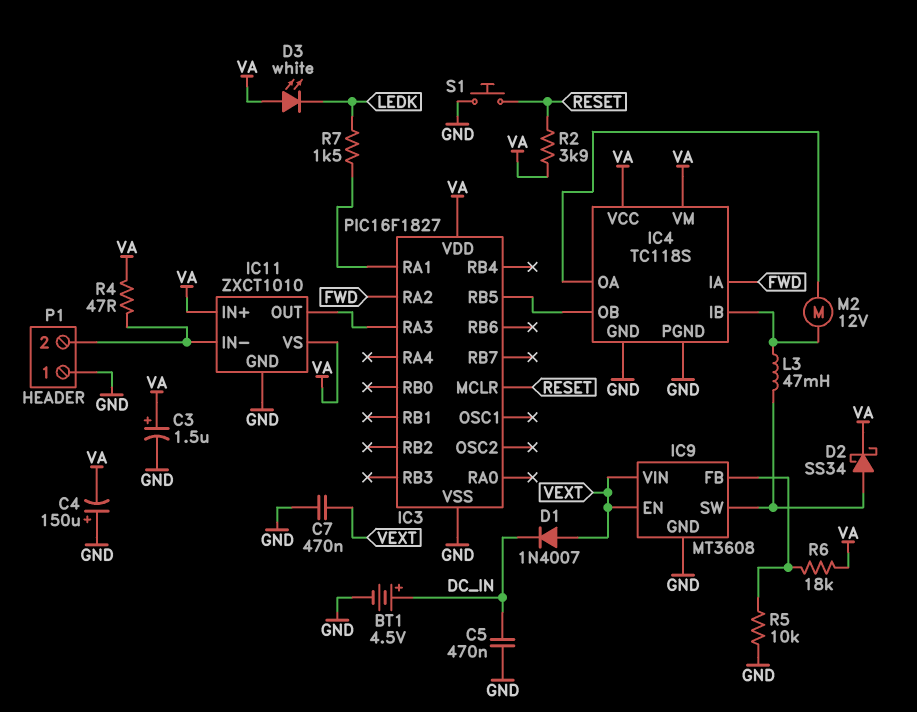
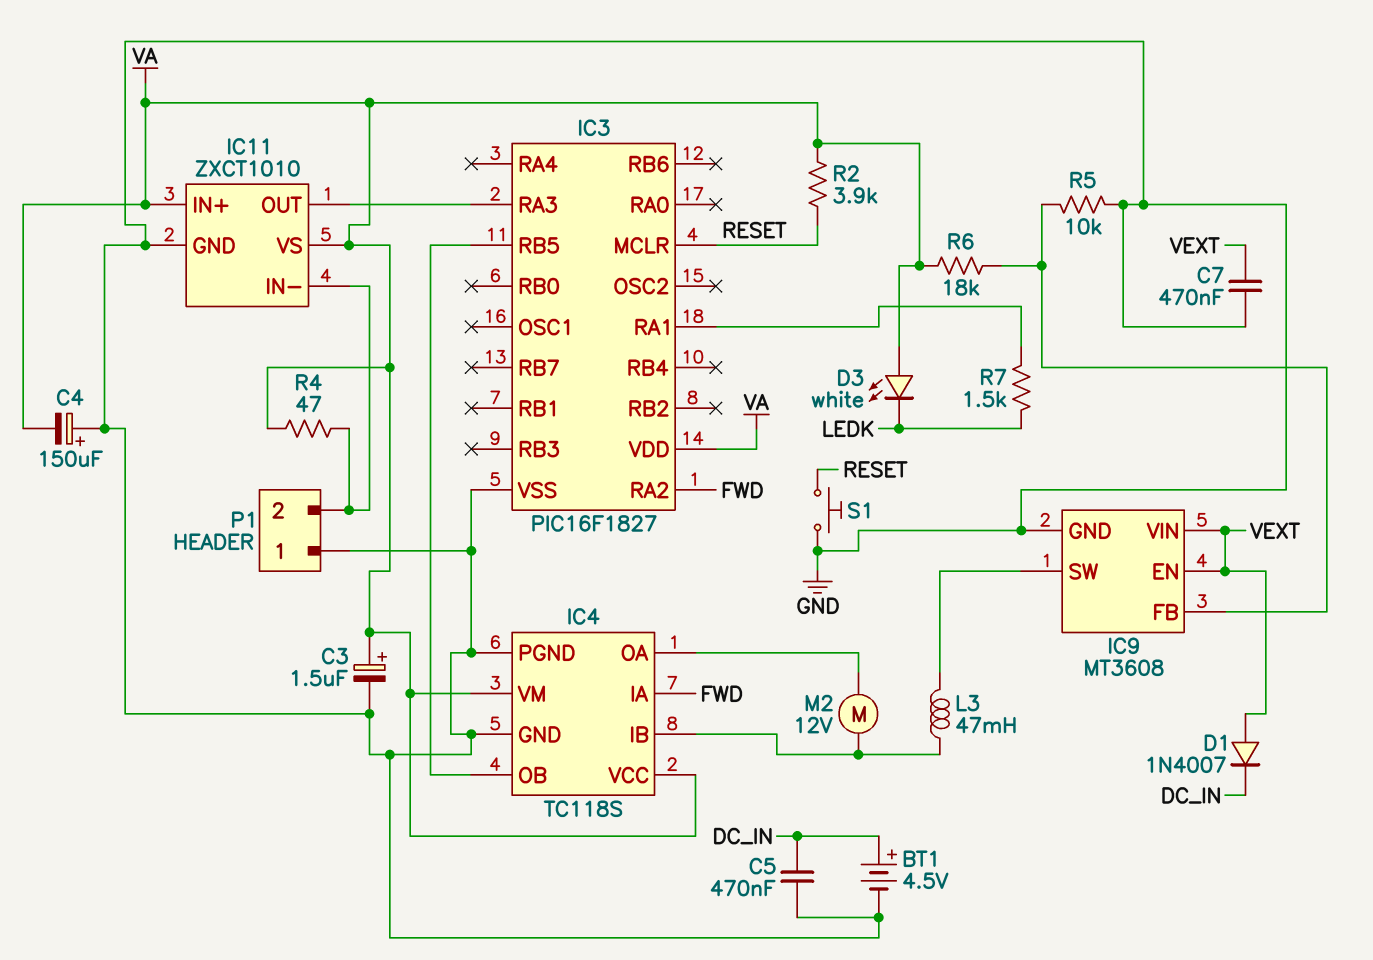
D2: schottky SS34 (A IC9/SW, K VA) -> none

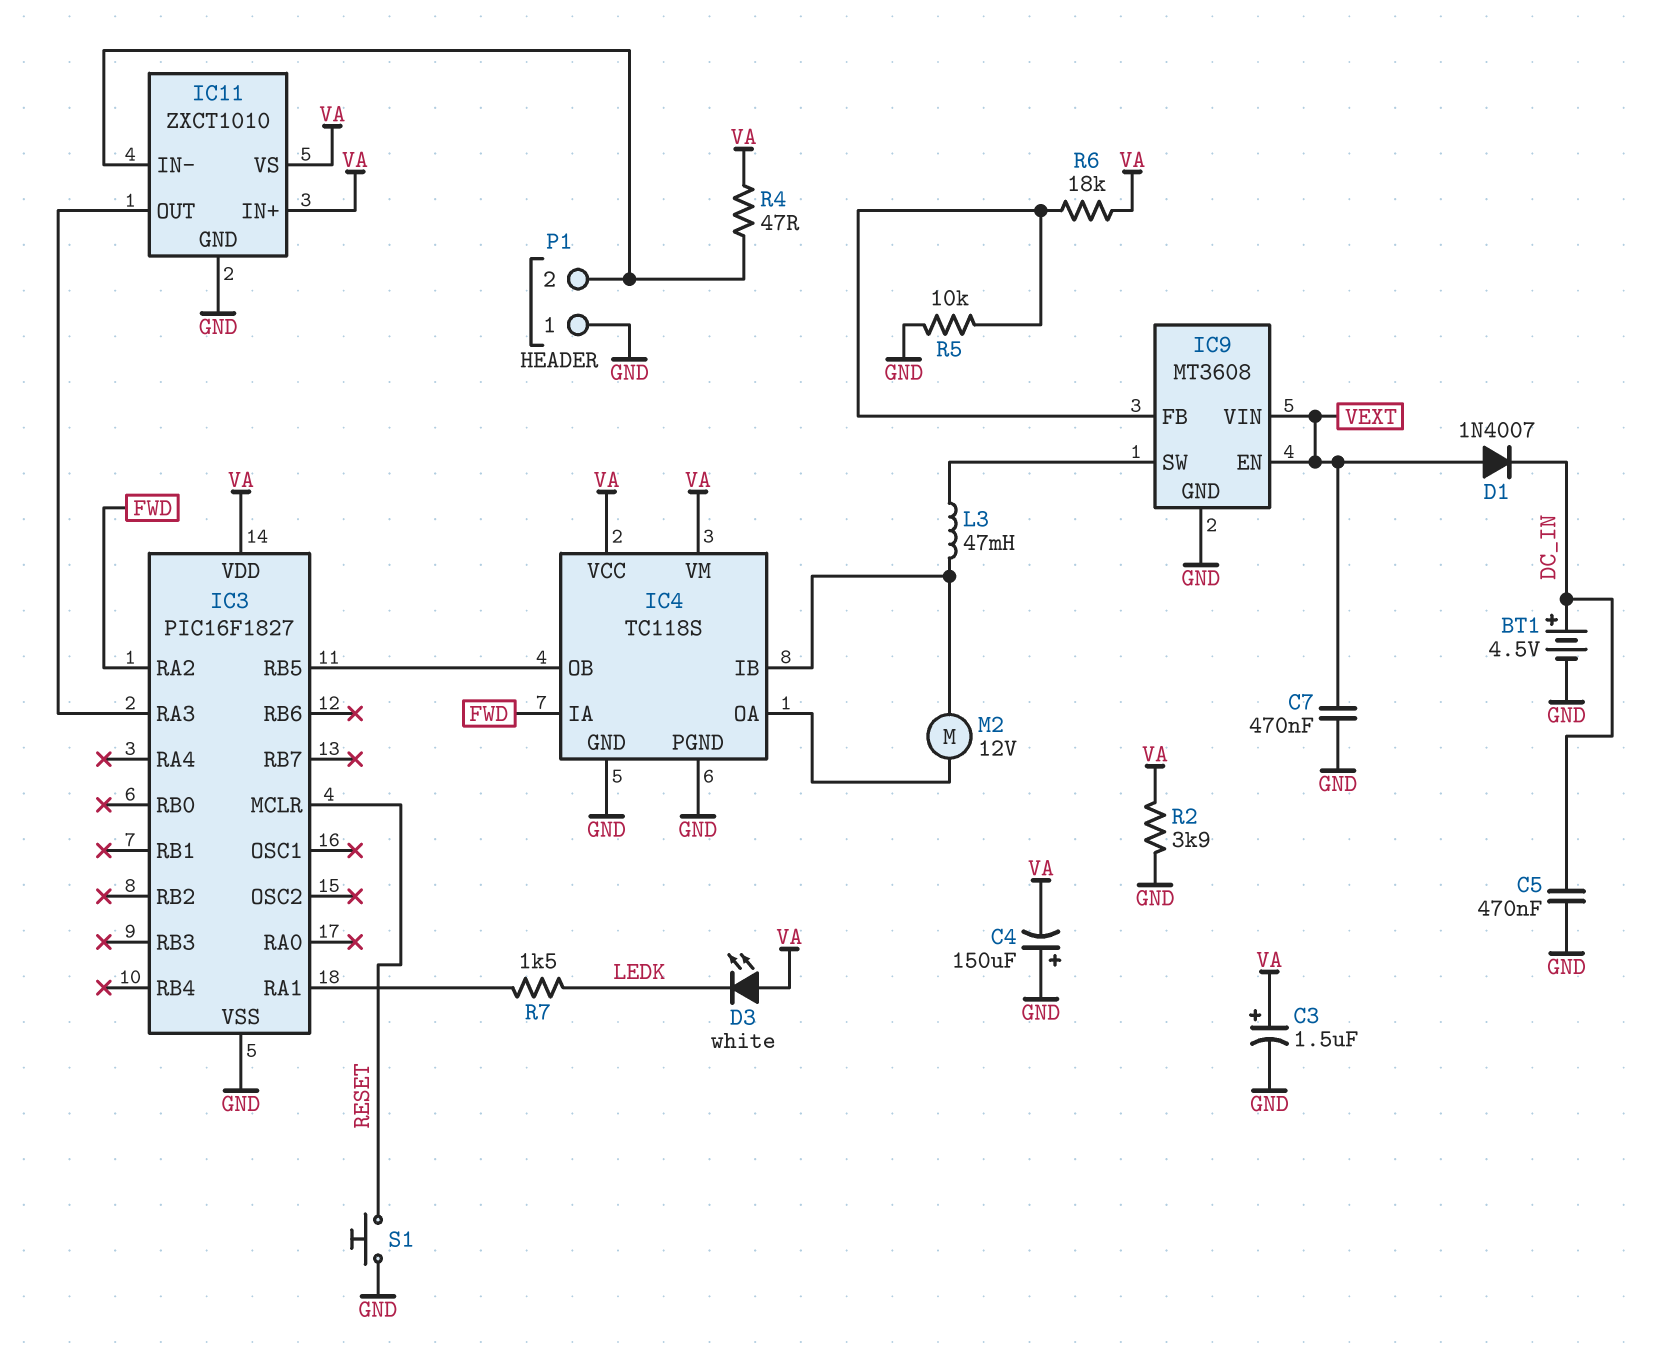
R2: 3.9k (RESET, VA) -> 3.9k (GND, VA)

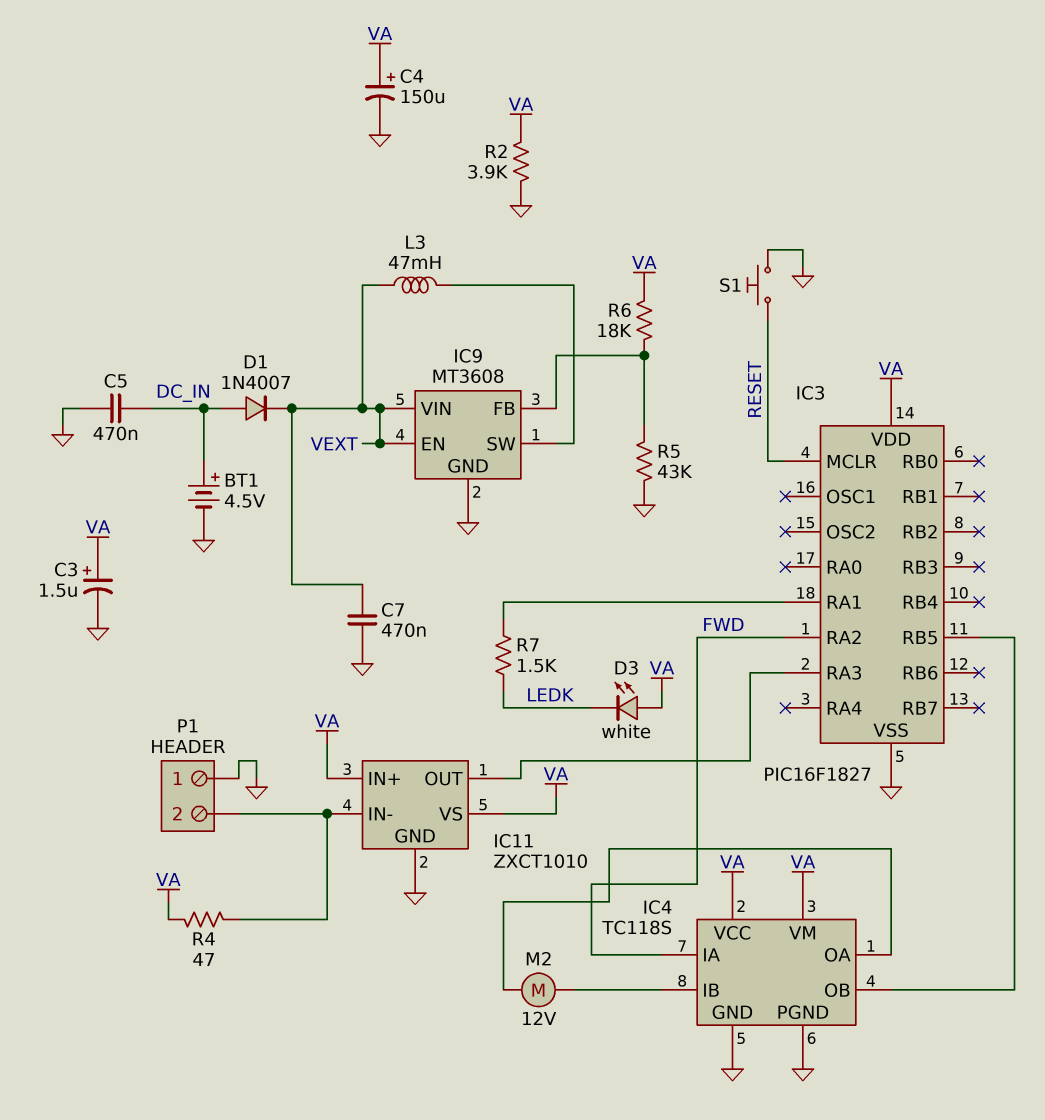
C4: 150uF (plus GND, minus VA) -> 150uF (plus VA, minus GND)
D1: diode 1N4007 (A VEXT, K DC_IN) -> diode 1N4007 (A DC_IN, K VEXT)
L3: 47mH (IC4/IB, IC9/SW) -> 47mH (IC9/SW, VEXT)
R5: 10k (GND, IC9/FB) -> 43k (GND, IC9/FB)

